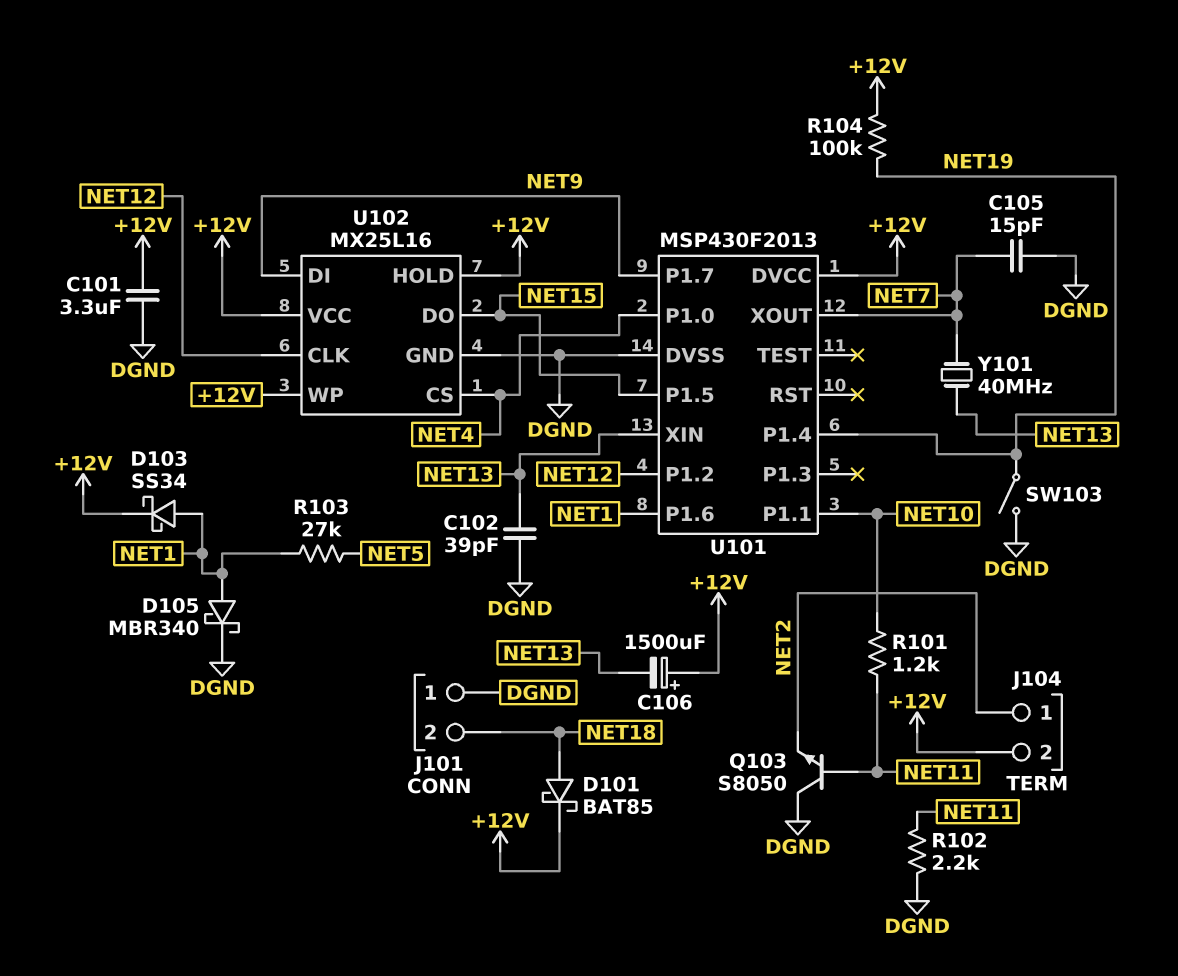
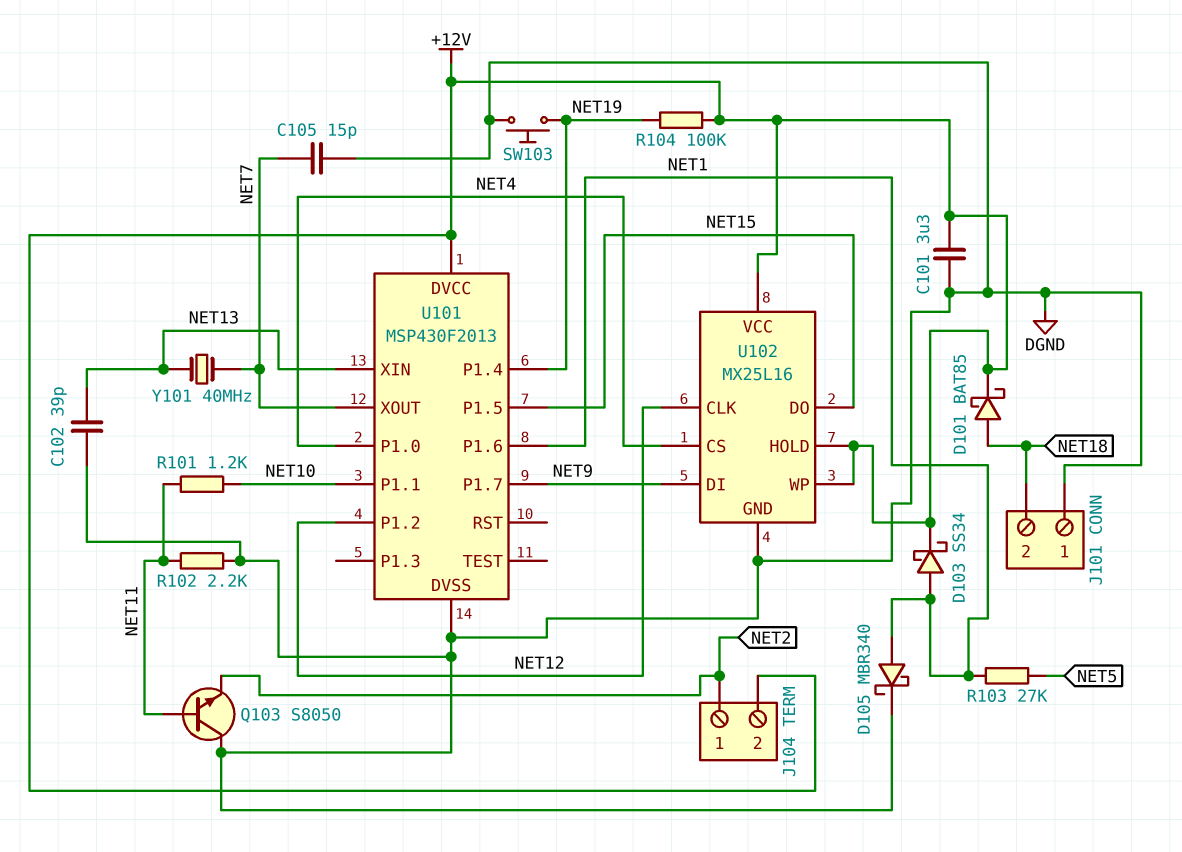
C106: 1500uF (plus +12V, minus NET13) -> none
SW103: switch (DGND, NET19) -> button (DGND, NET19)

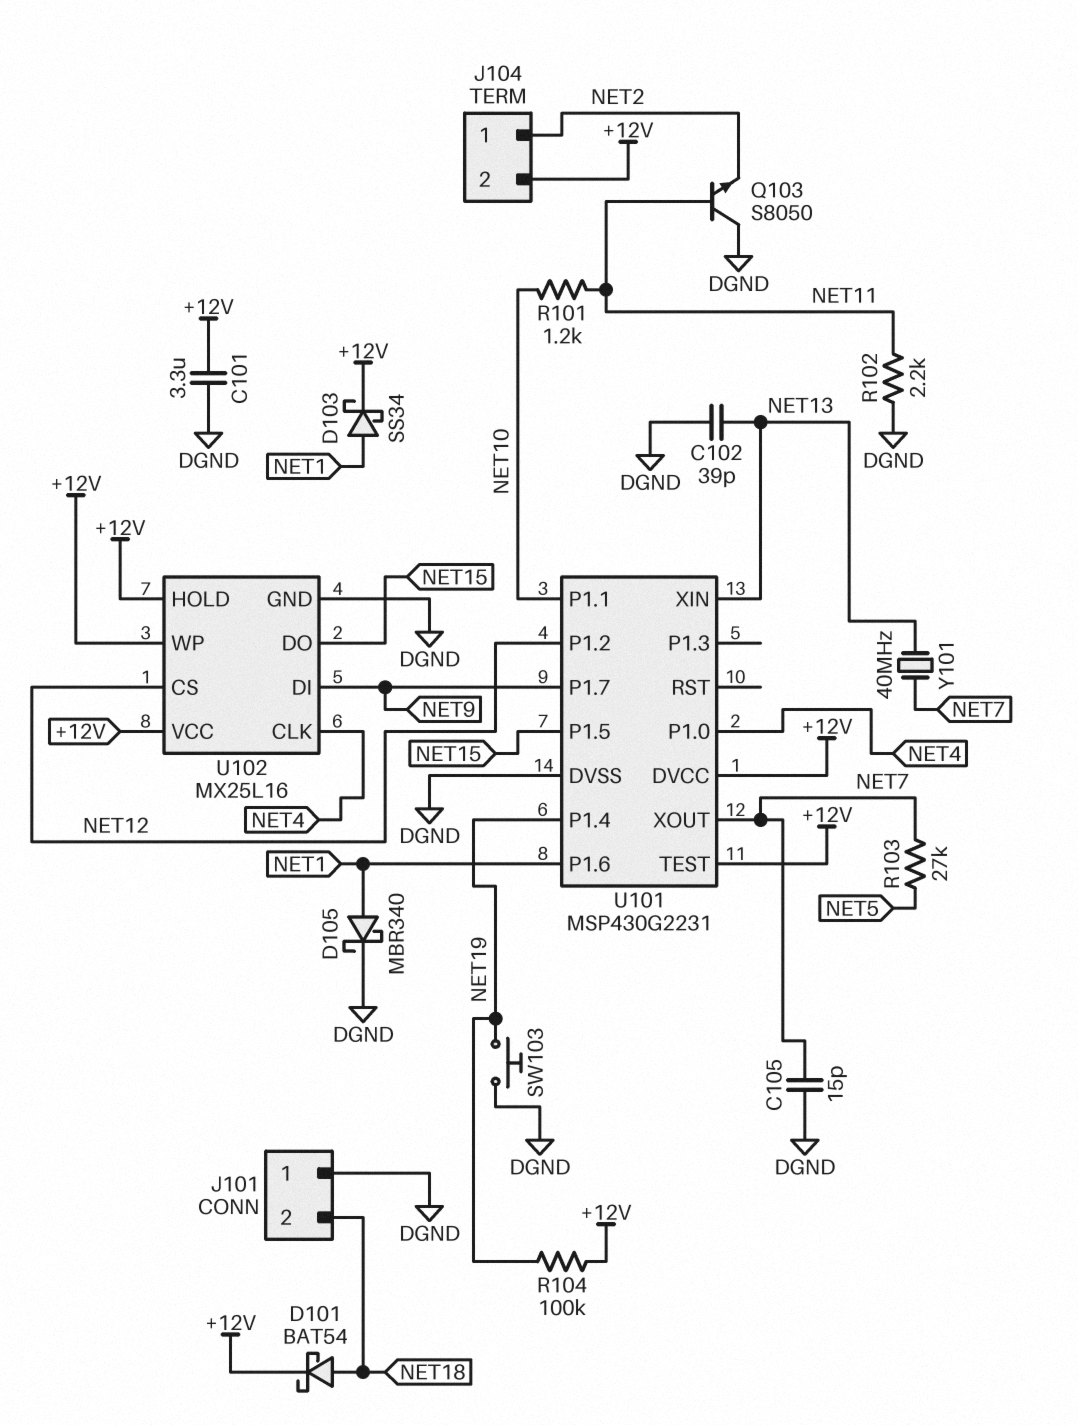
D101: schottky BAT85 (A NET18, K +12V) -> schottky BAT54 (A NET18, K +12V)
R103: 27k (NET1, NET5) -> 27k (NET5, NET7)
U101: MSP430F2013 -> MSP430G2231
U101 pin TEST: none -> +12V
U102 pin CLK: NET12 -> NET4
U102 pin CS: NET4 -> NET12

